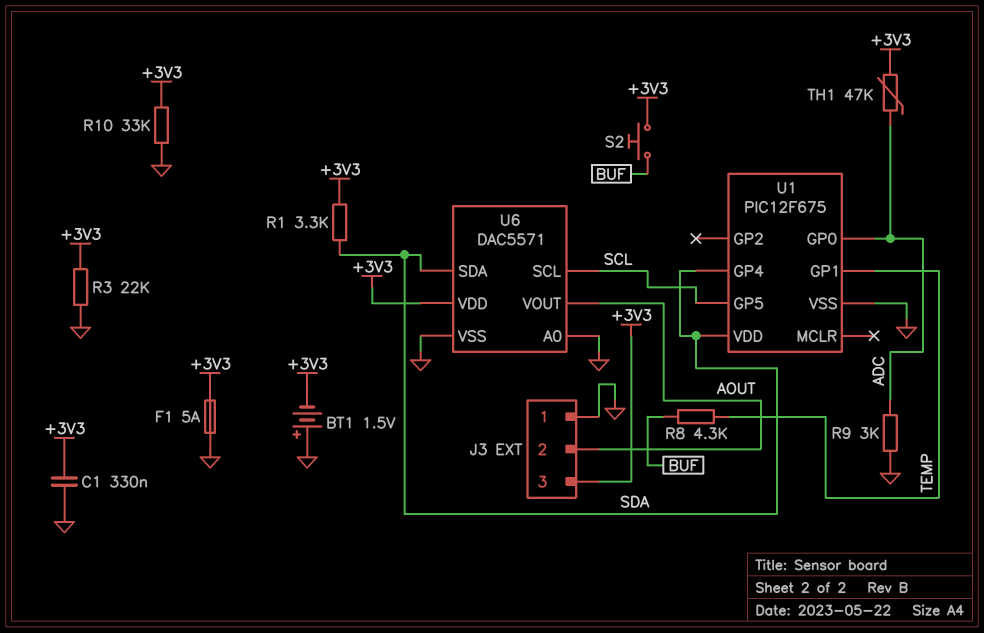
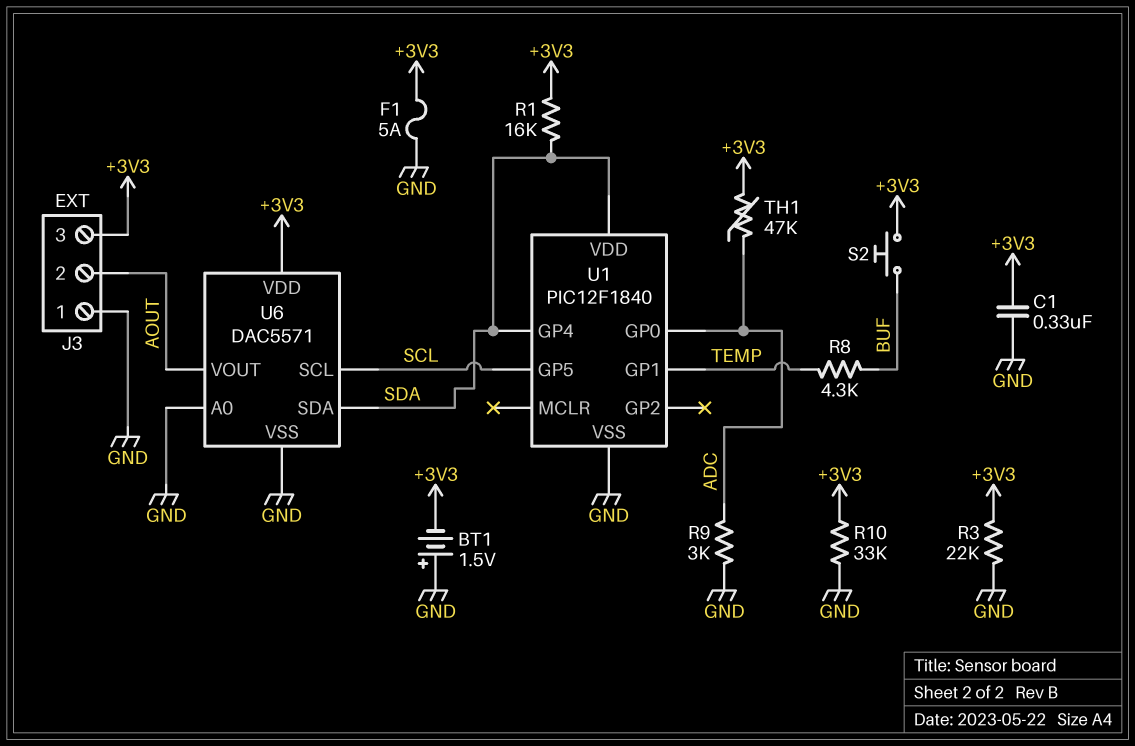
R1: 3.3k (+3V3, SDA) -> 16k (+3V3, SDA)
U1: PIC12F675 -> PIC12F1840

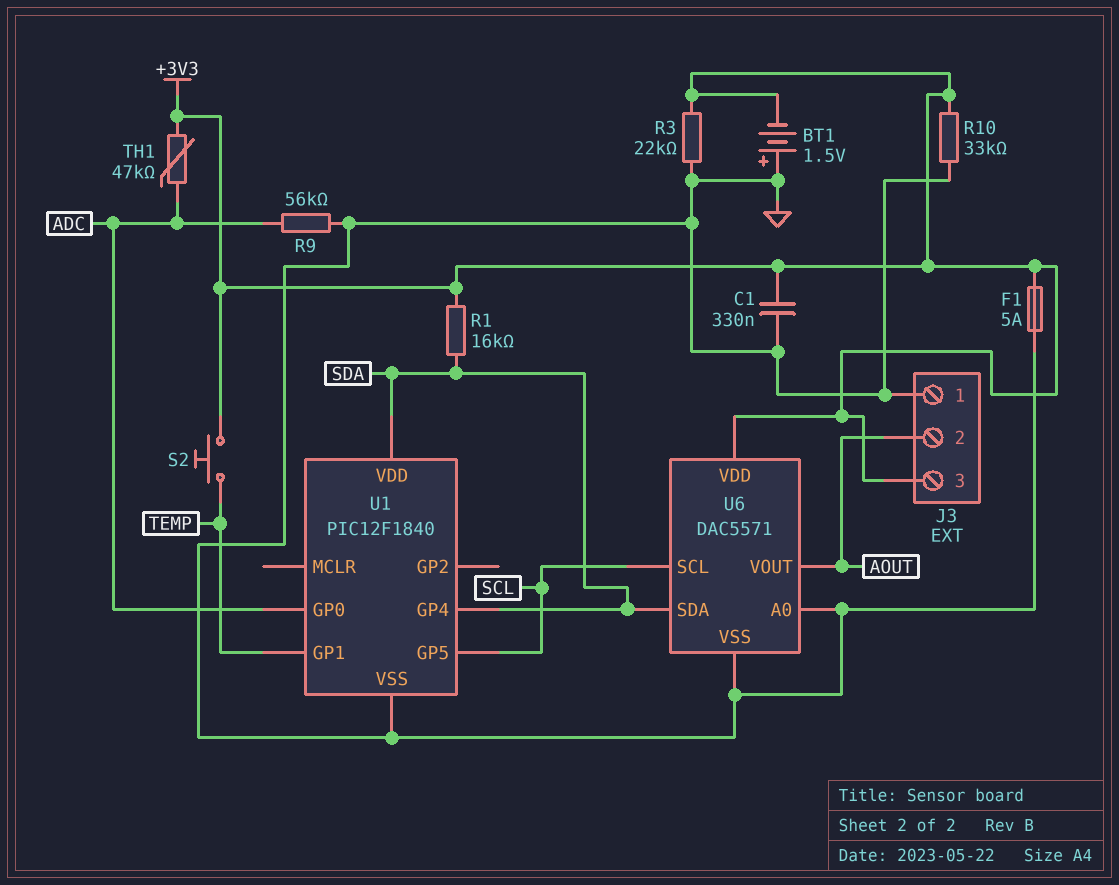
R8: 4.3k (BUF, TEMP) -> none
R9: 3k (ADC, GND) -> 56k (ADC, GND)
S2: button (+3V3, BUF) -> button (+3V3, TEMP)

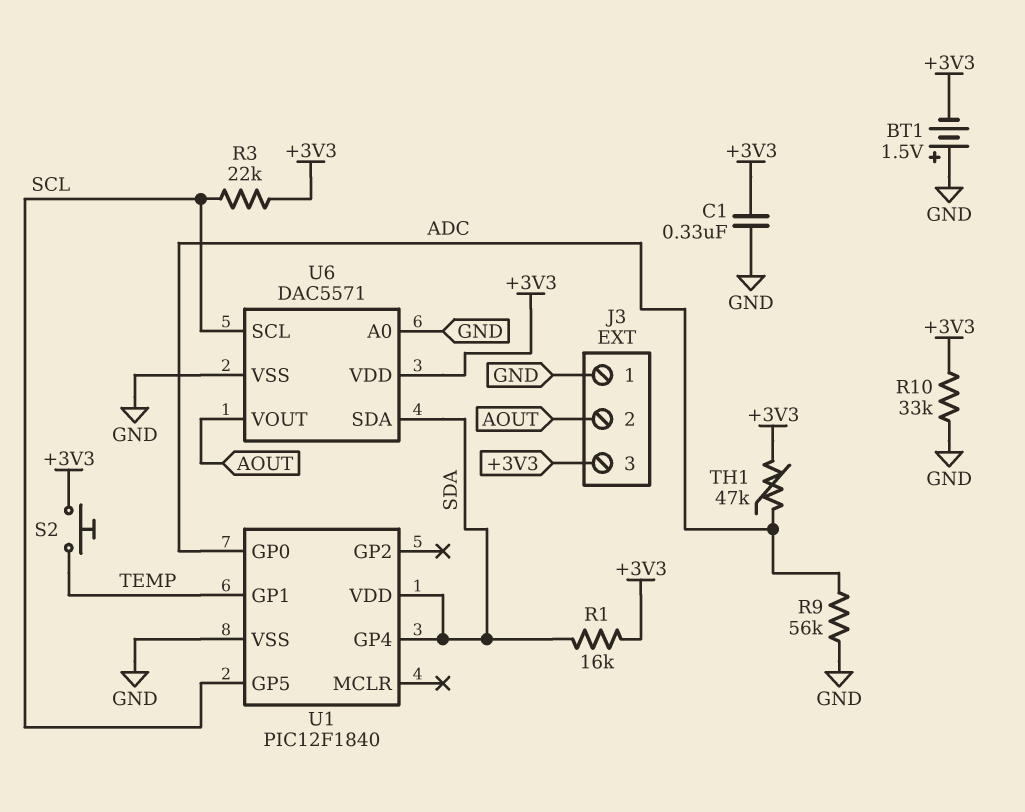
F1: 5A (+3V3, GND) -> none
R3: 22k (+3V3, GND) -> 22k (+3V3, SCL)

